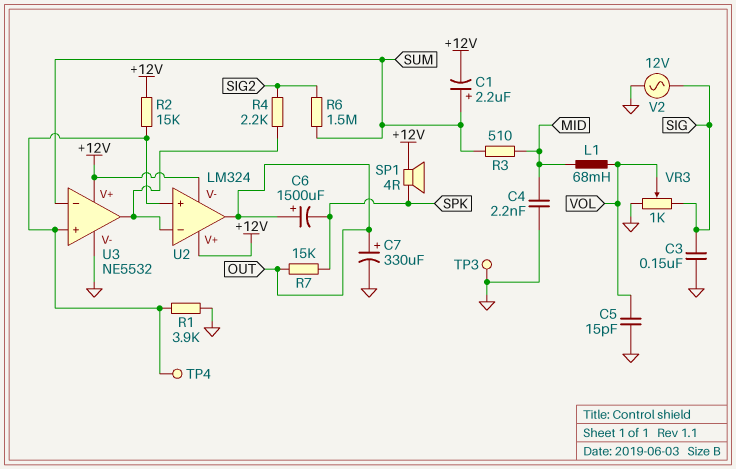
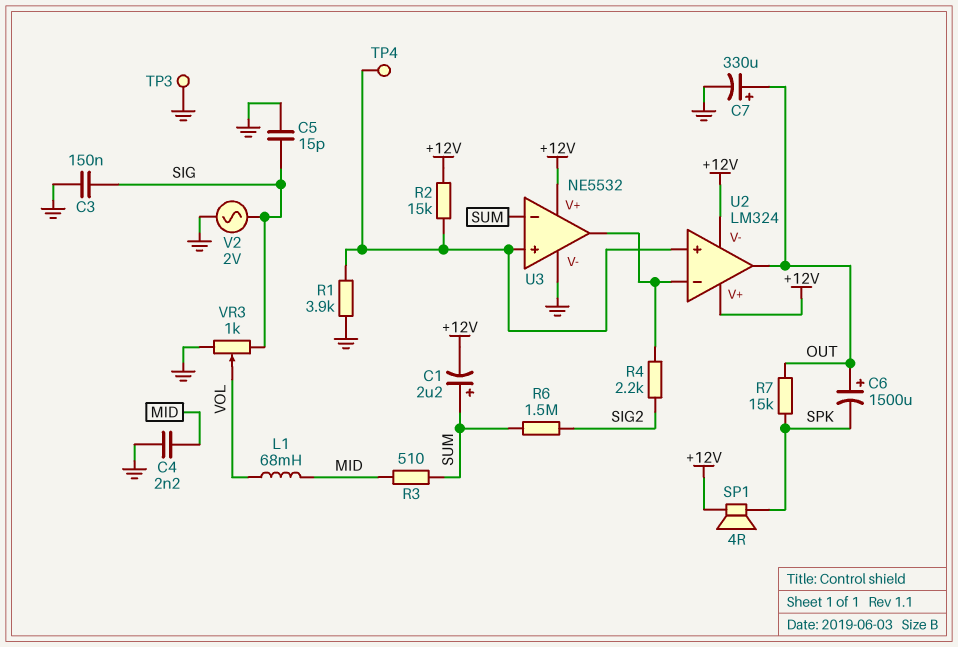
C5: 15pF (GND, VOL) -> 15pF (GND, SIG)
V2: AC 12V (GND, SIG) -> AC 2V (GND, SIG)

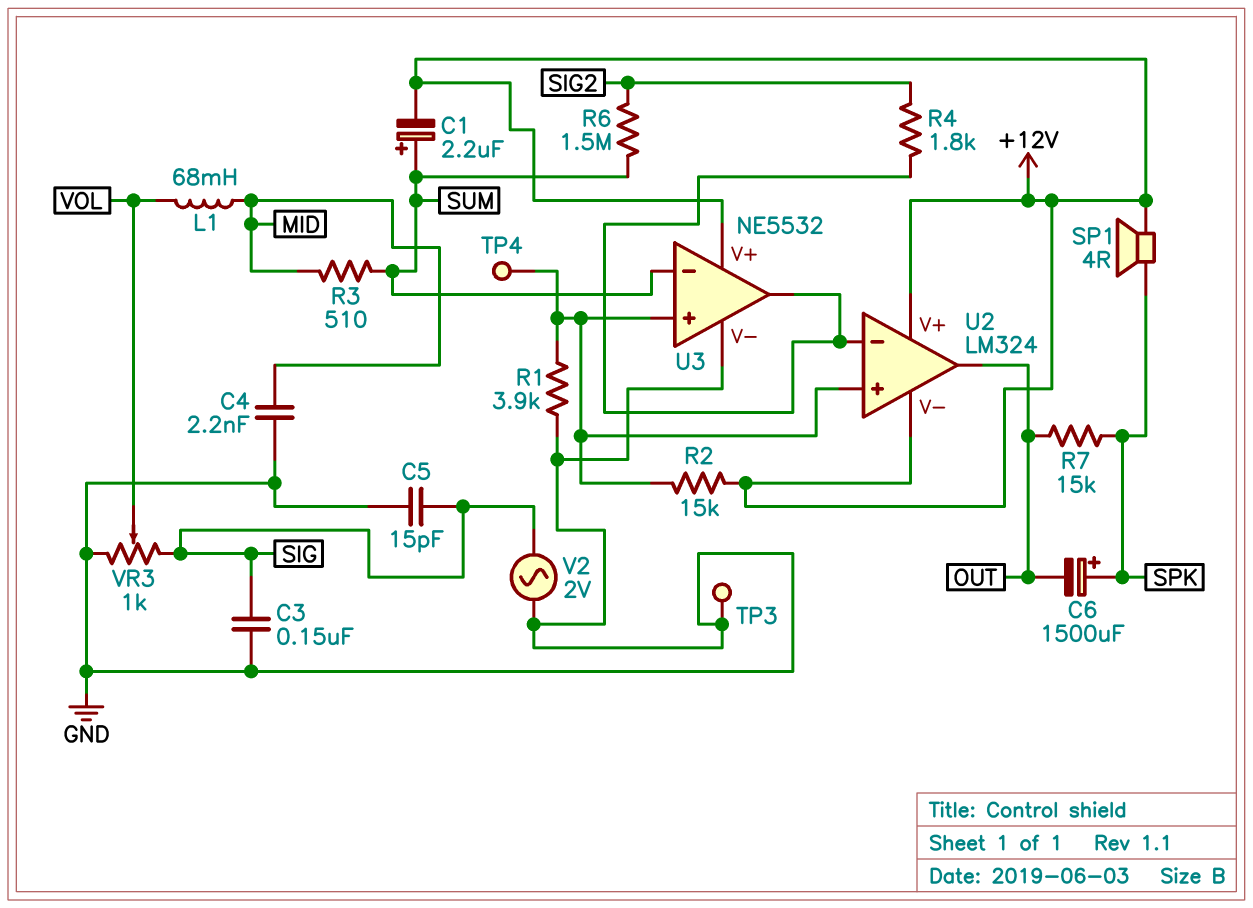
C6: 1500uF (plus OUT, minus SPK) -> 1500uF (plus SPK, minus OUT)
C7: 330uF (plus OUT, minus GND) -> none
R4: 2.2k (SIG2, U2/in-) -> 1.8k (SIG2, U2/in-)

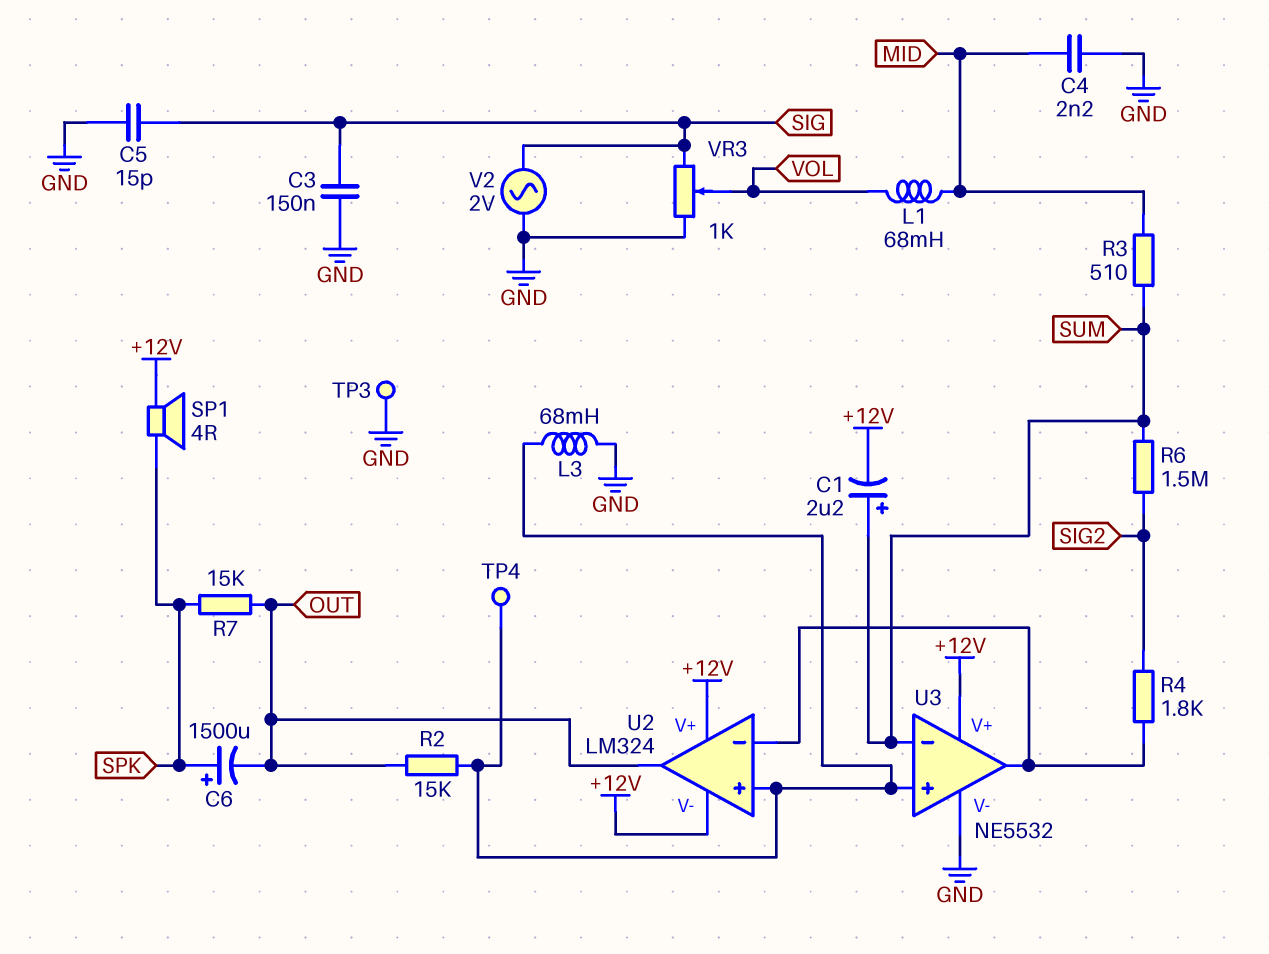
L3: none -> 68mH (GND, U2/in+)
R1: 3.9k (GND, U2/in+) -> none
R2: 15k (+12V, U2/in+) -> 15k (OUT, U2/in+)

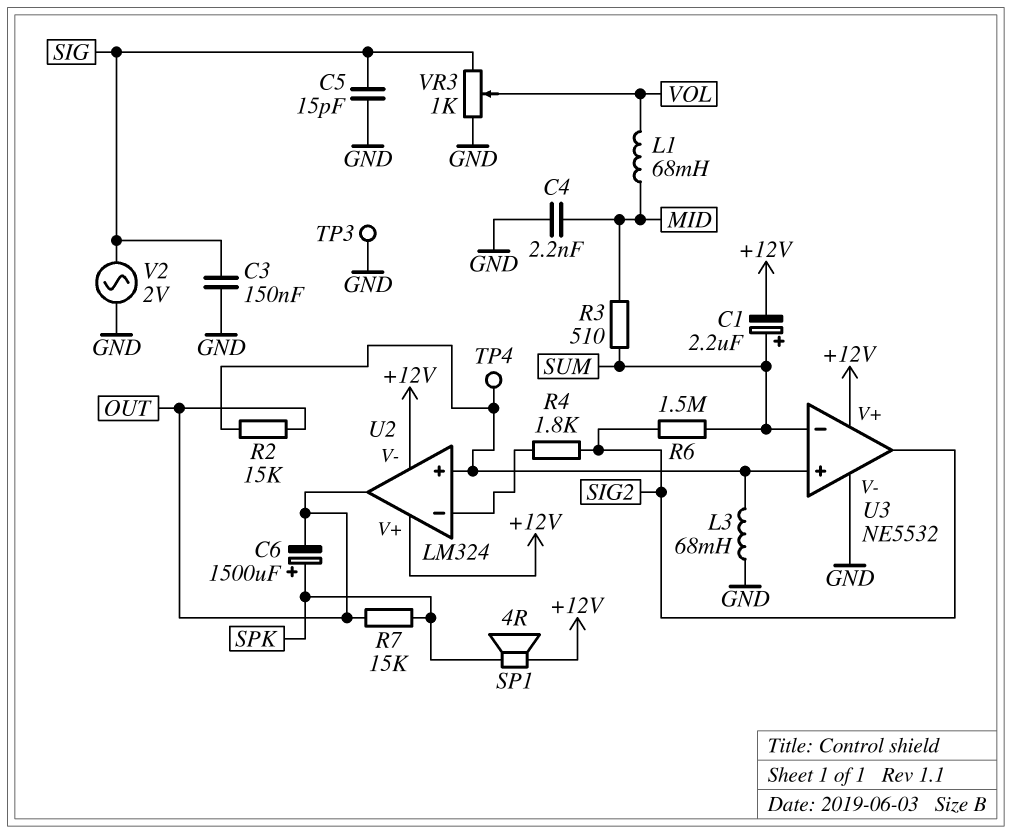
U3 pin out: U2/in- -> SIG2

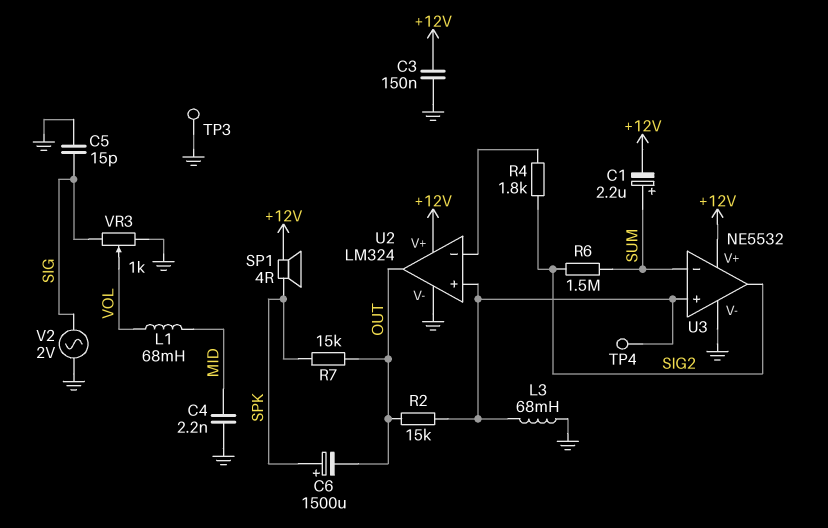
C3: 150nF (GND, SIG) -> 150nF (+12V, GND)
R3: 510 (MID, SUM) -> none
U2 pin V-: +12V -> GND

